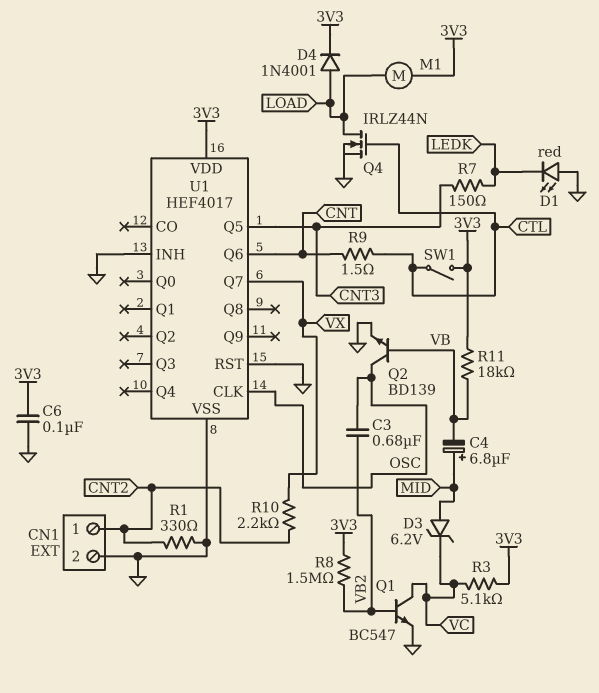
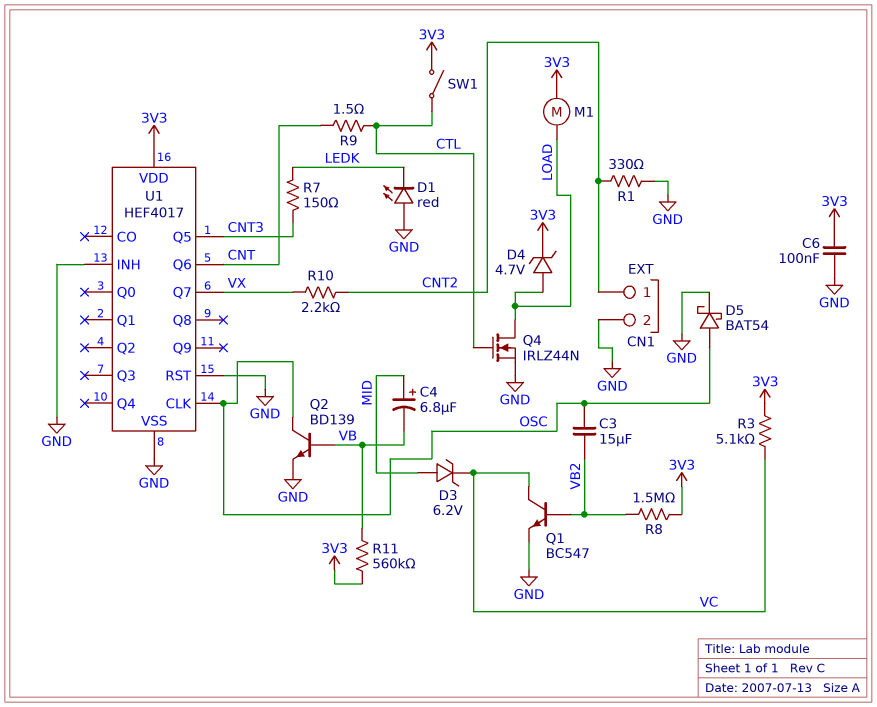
C3: 680nF (OSC, VB2) -> 15uF (OSC, VB2)
D4: diode 1N4001 (A LOAD, K 3V3) -> zener 4.7V (A LOAD, K 3V3)
D5: none -> schottky BAT54 (A OSC, K GND)
R11: 18k (3V3, VB) -> 560k (3V3, VB)

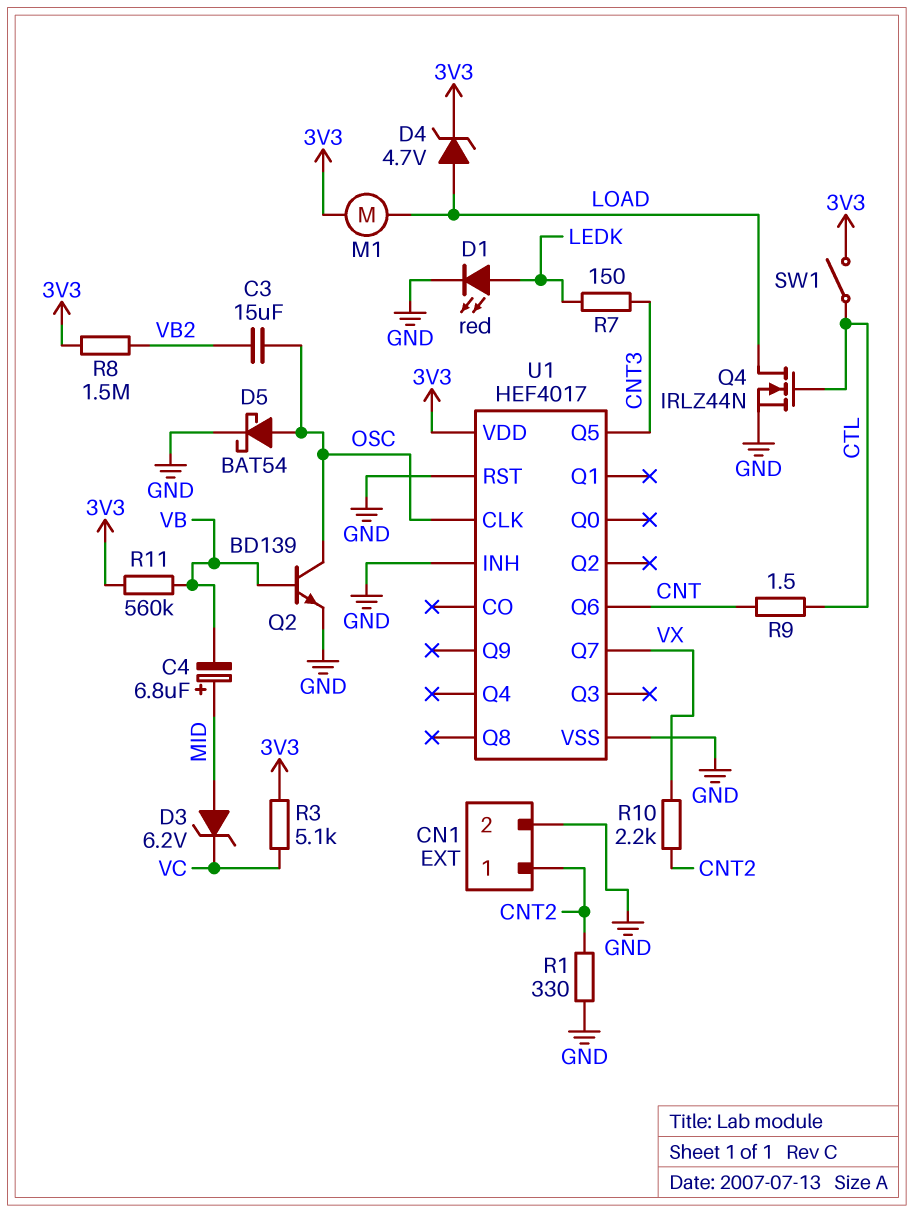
C6: 100nF (3V3, GND) -> none
D1: LED red (A GND, K LEDK) -> LED red (A LEDK, K GND)
Q1: NPN BC547 (B VB2, C VC, E GND) -> none

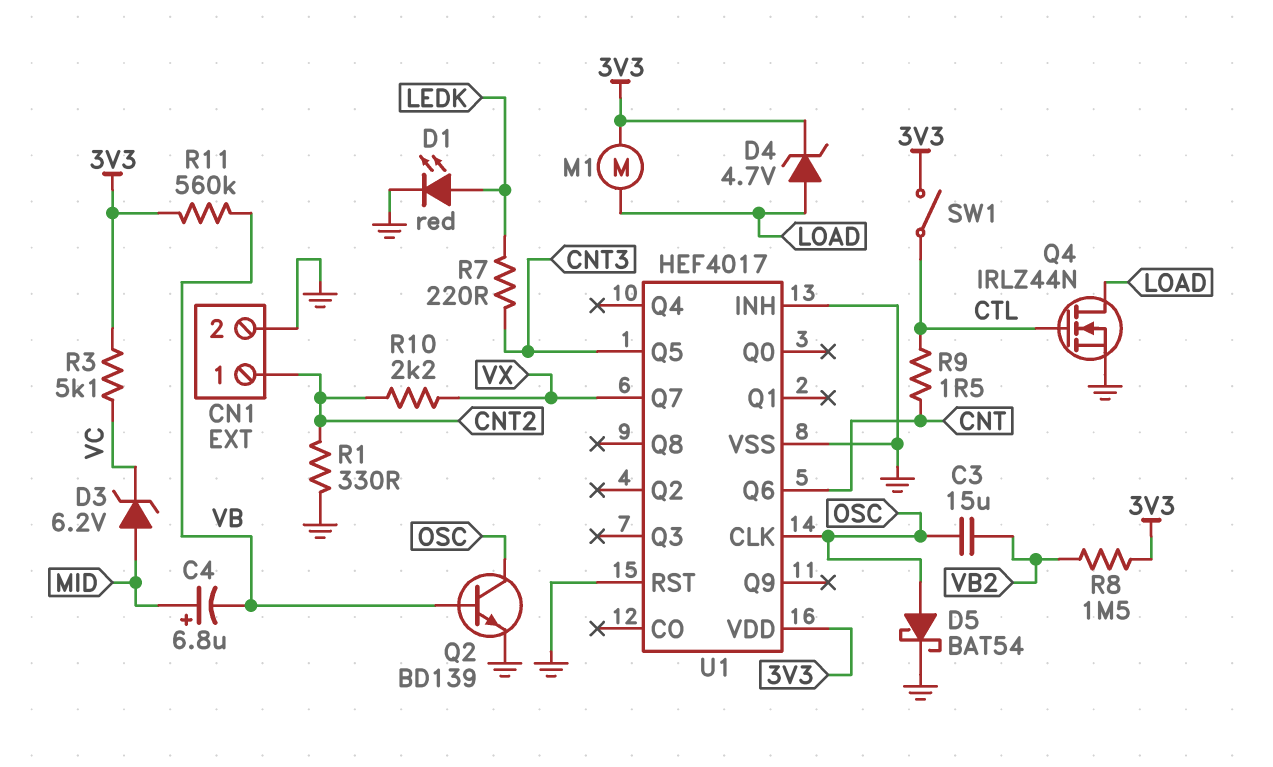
R7: 150 (CNT3, LEDK) -> 220 (CNT3, LEDK)

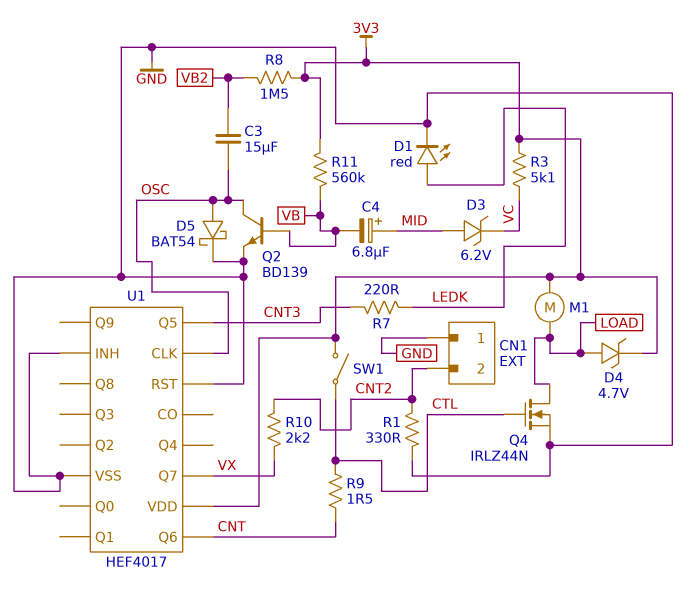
CN1 pin 1: CNT2 -> GND
CN1 pin 2: GND -> CNT2

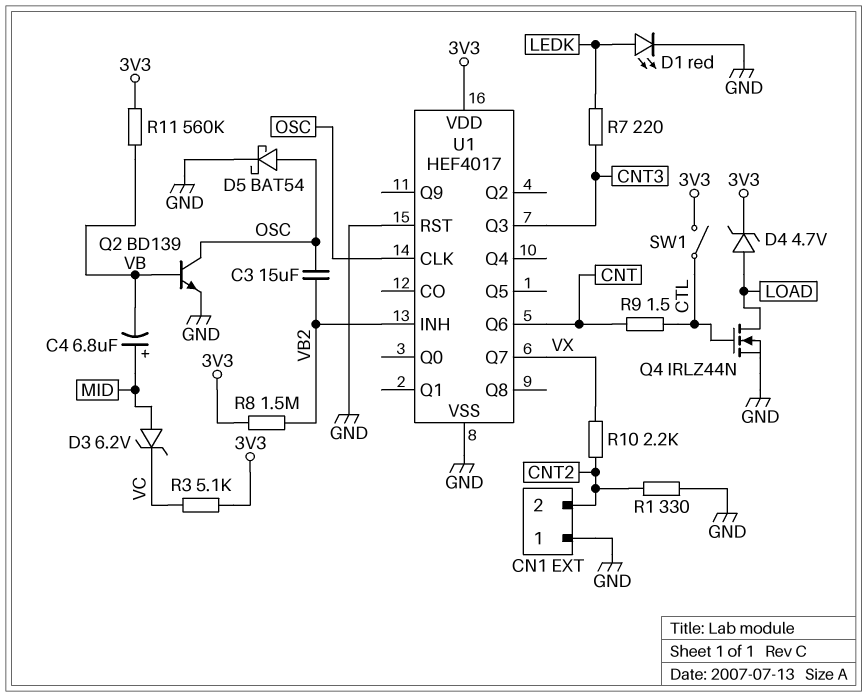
M1: motor (3V3, LOAD) -> none
U1 pin INH: GND -> VB2
U1 pin Q3: none -> CNT3
U1 pin Q5: CNT3 -> none

